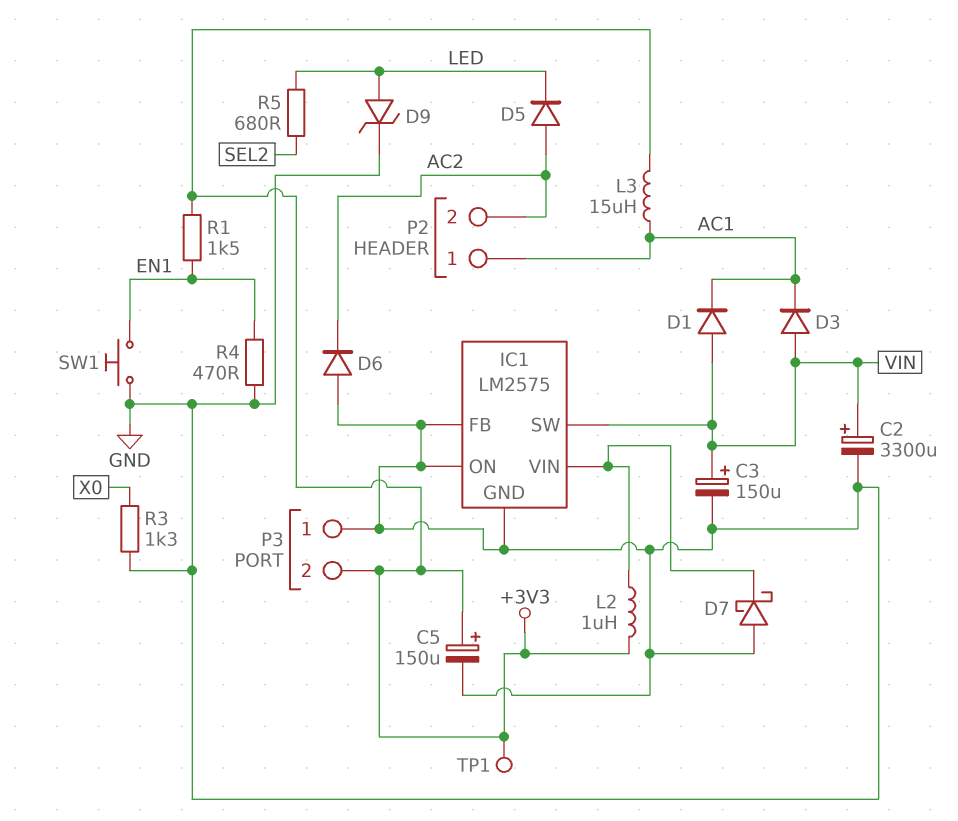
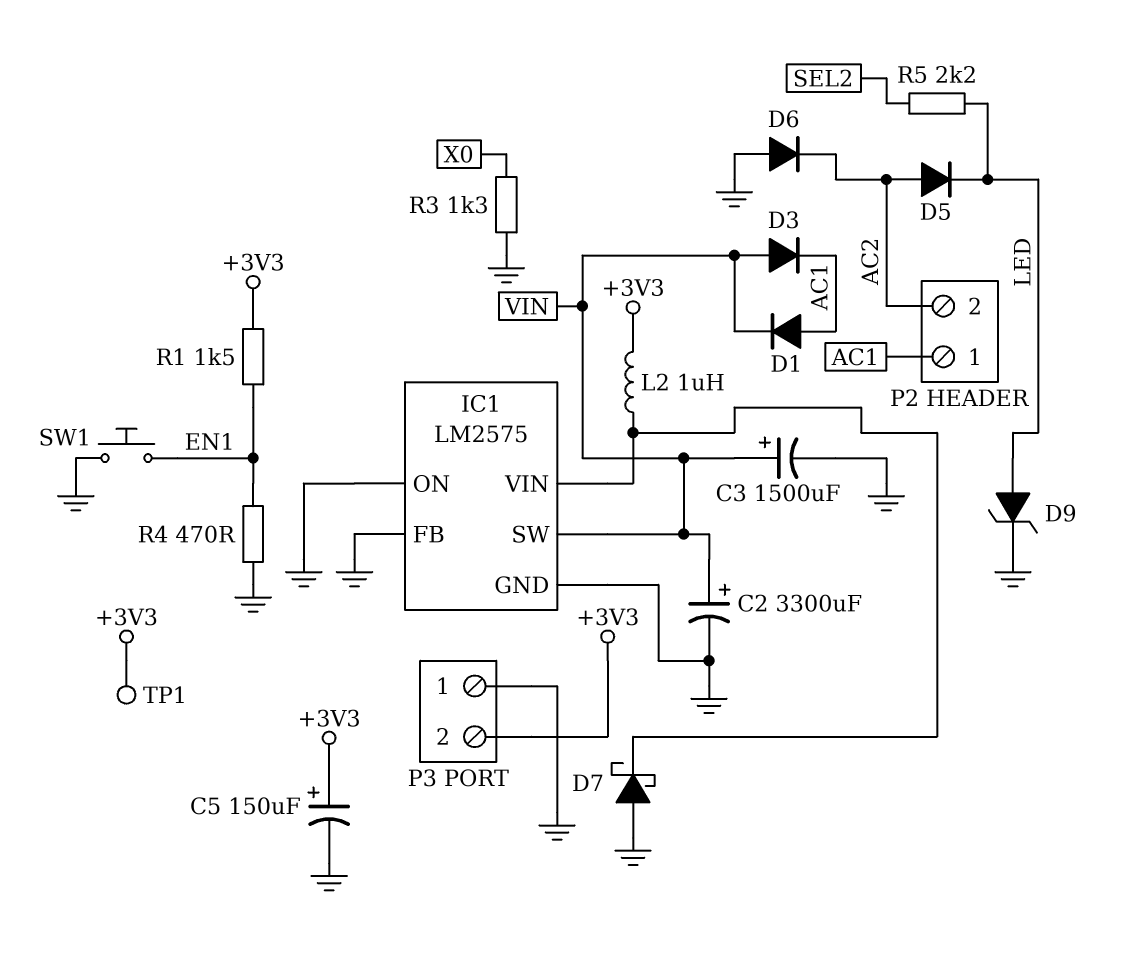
C3: 150uF (plus VIN, minus GND) -> 1500uF (plus VIN, minus GND)
D1: diode (A VIN, K AC1) -> diode (A AC1, K VIN)
L3: 15uH (+3V3, AC1) -> none
R5: 680 (LED, SEL2) -> 2.2k (LED, SEL2)

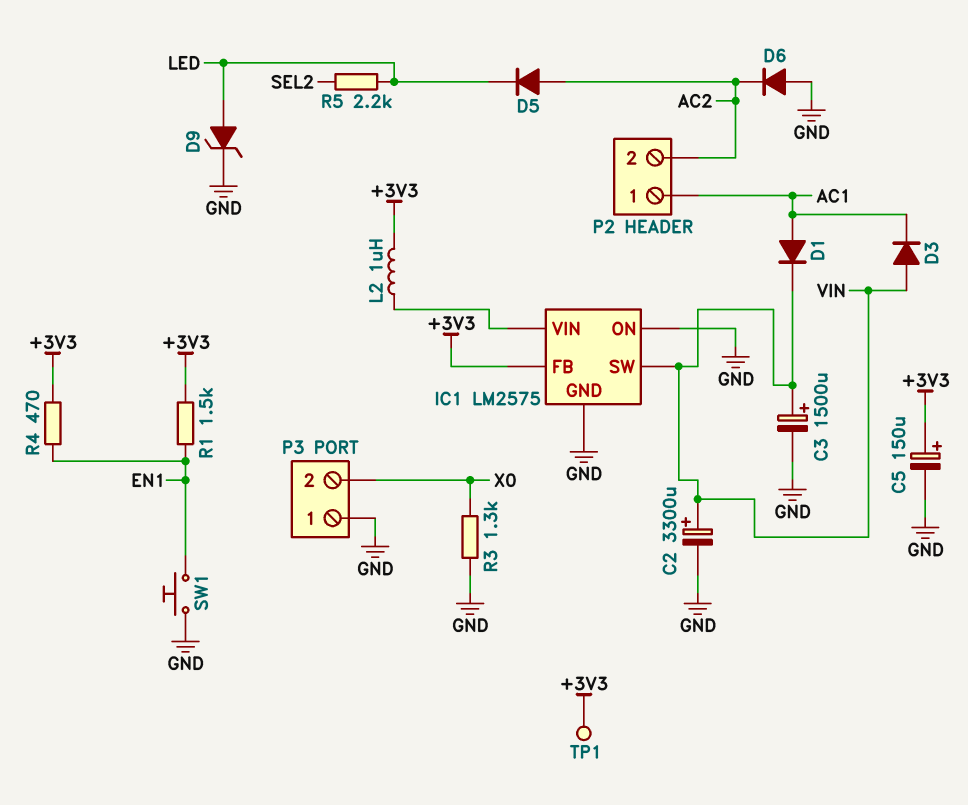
D7: schottky (A GND, K IC1/VIN) -> none
IC1 pin FB: GND -> +3V3
P3 pin 2: +3V3 -> X0
R4: 470 (EN1, GND) -> 470 (+3V3, EN1)

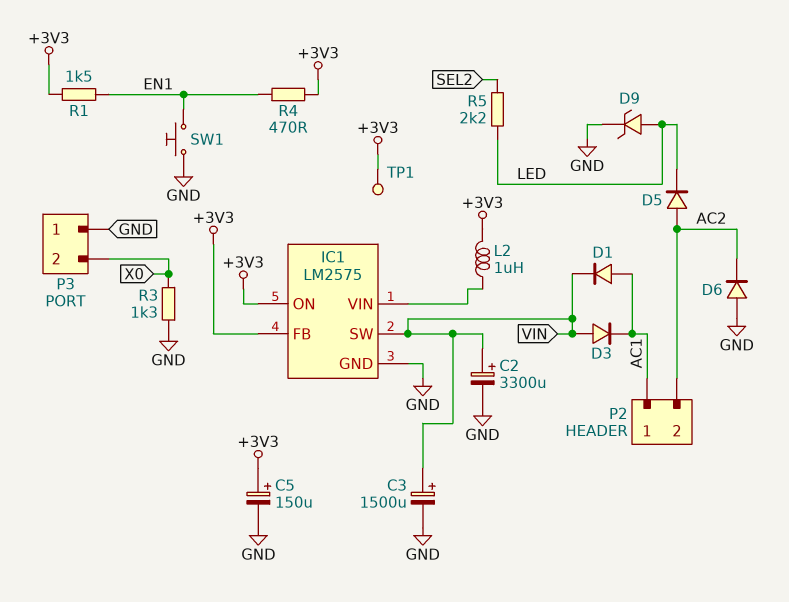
IC1 pin ON: GND -> +3V3

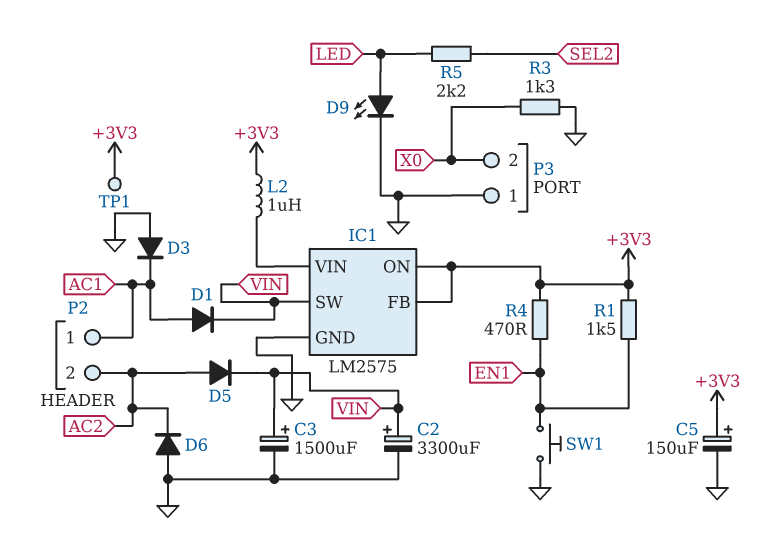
D3: diode (A VIN, K AC1) -> diode (A GND, K AC1)
D5: diode (A AC2, K LED) -> diode (A AC2, K VIN)
D9: zener (A LED, K GND) -> LED (A LED, K GND)

